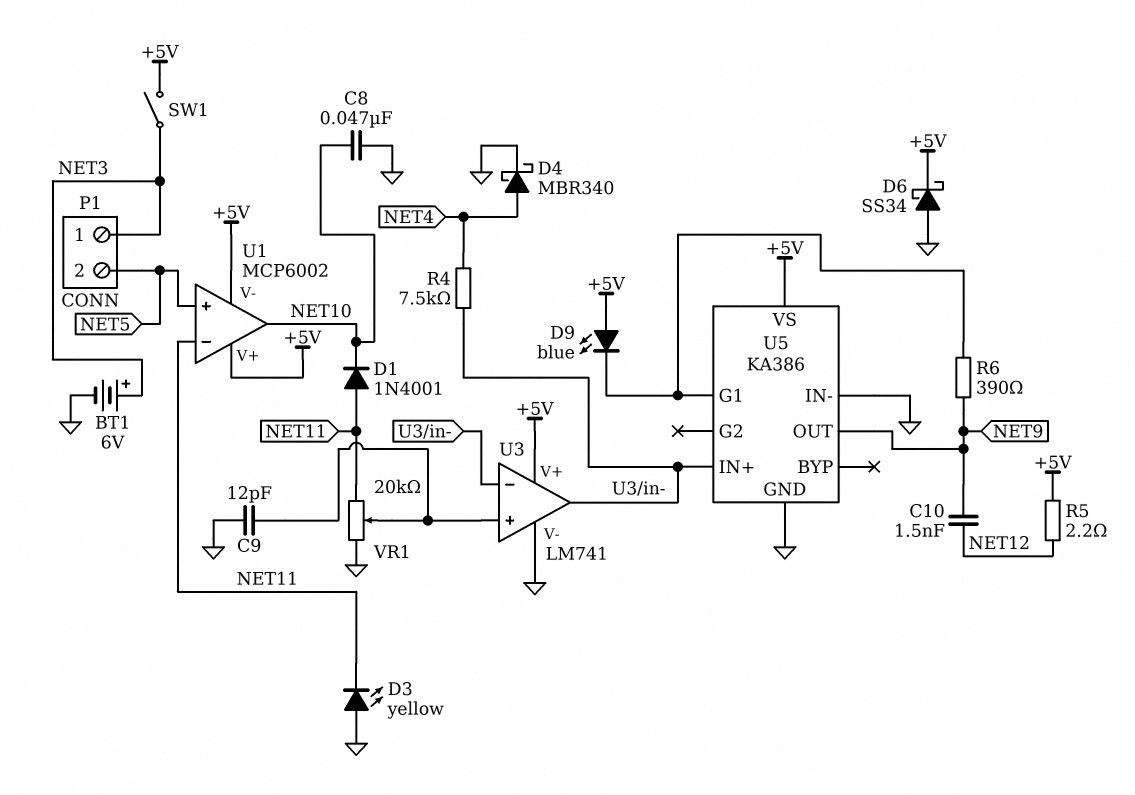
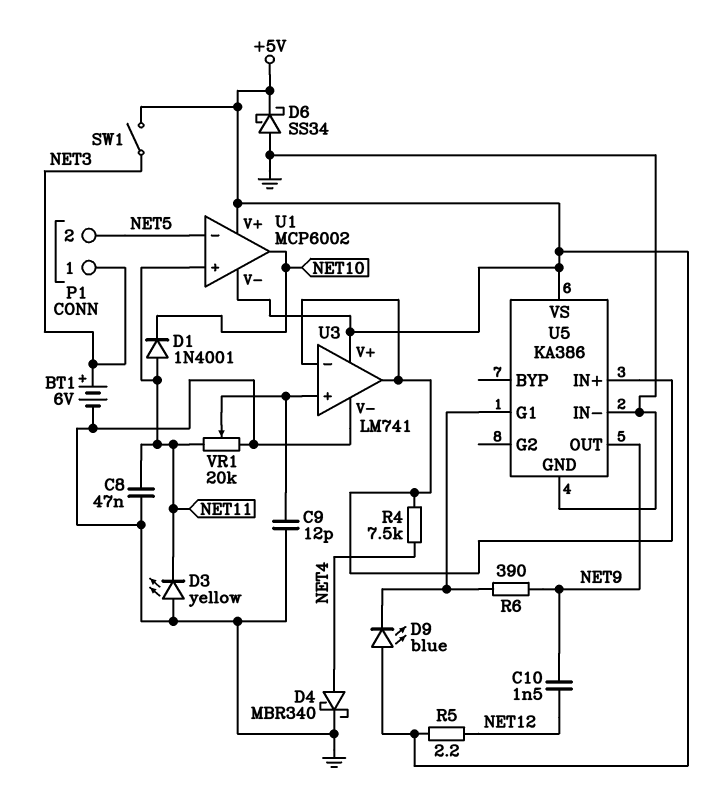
C8: 47nF (GND, NET10) -> 47nF (GND, NET11)
U1 pin in+: NET5 -> NET11
U1 pin in-: NET11 -> NET5

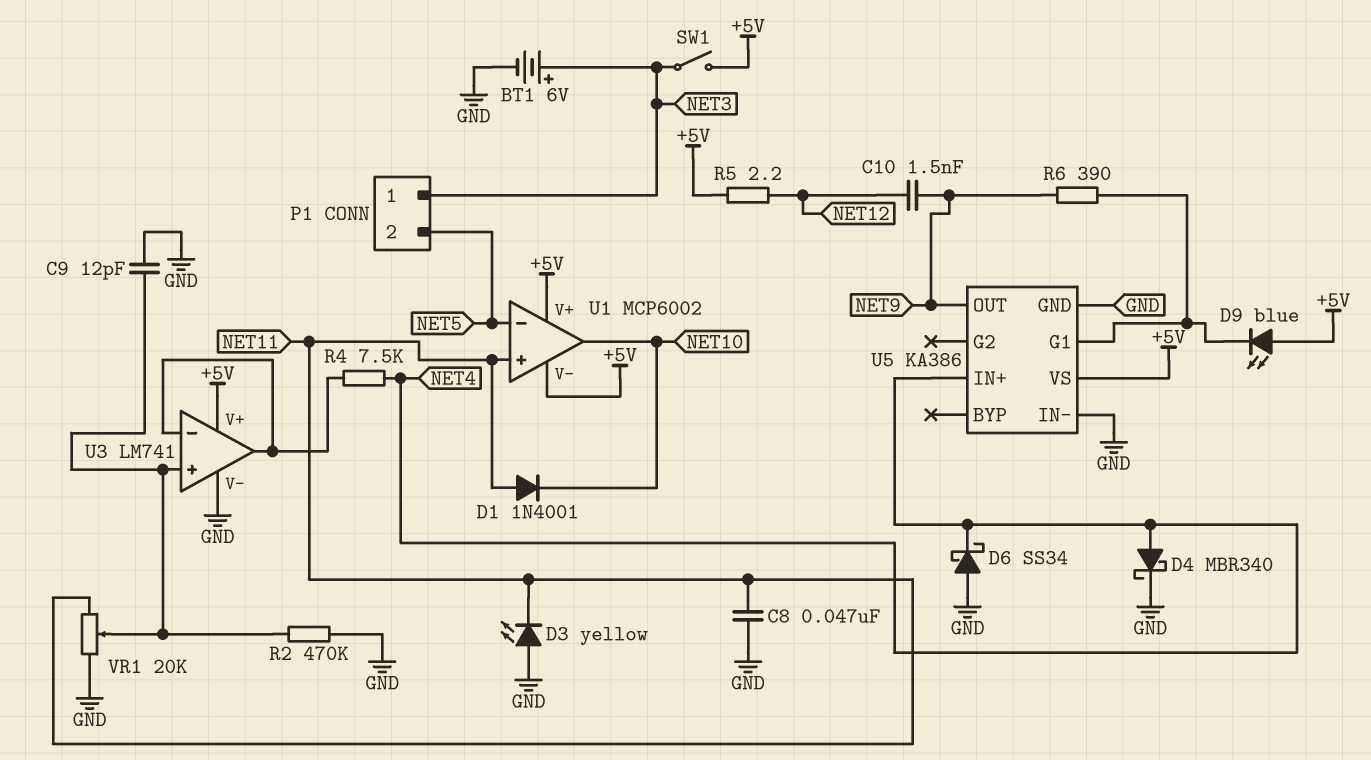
D6: schottky SS34 (A GND, K +5V) -> schottky SS34 (A GND, K NET4)
R2: none -> 470k (GND, U3/in+)
U5 pin IN+: U3/in- -> NET4

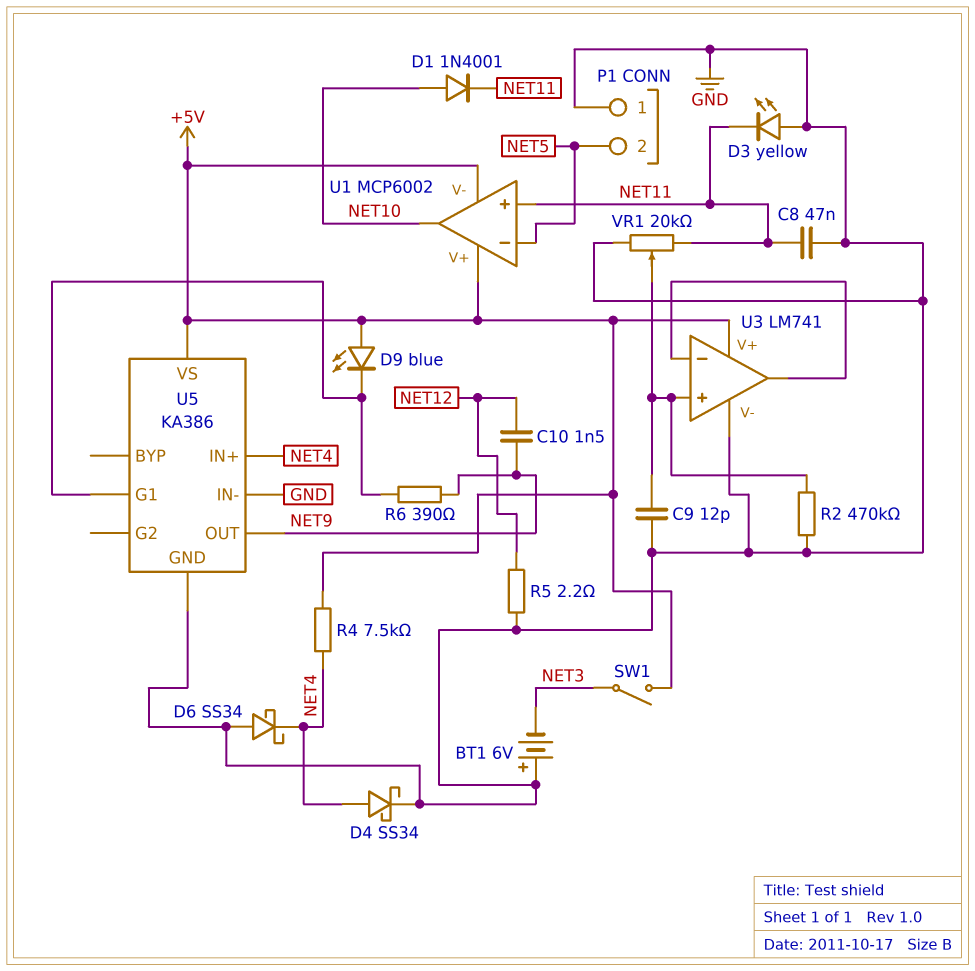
BT1: 6V (plus NET3, minus GND) -> 6V (plus GND, minus NET3)
D1: diode 1N4001 (A NET11, K NET10) -> diode 1N4001 (A NET10, K NET11)
D4: schottky MBR340 (A NET4, K GND) -> schottky SS34 (A NET4, K GND)
P1 pin 1: NET3 -> GND
R4: 7.5k (NET4, U3/in-) -> 7.5k (+5V, NET4)
R5: 2.2 (+5V, NET12) -> 2.2 (GND, NET12)

